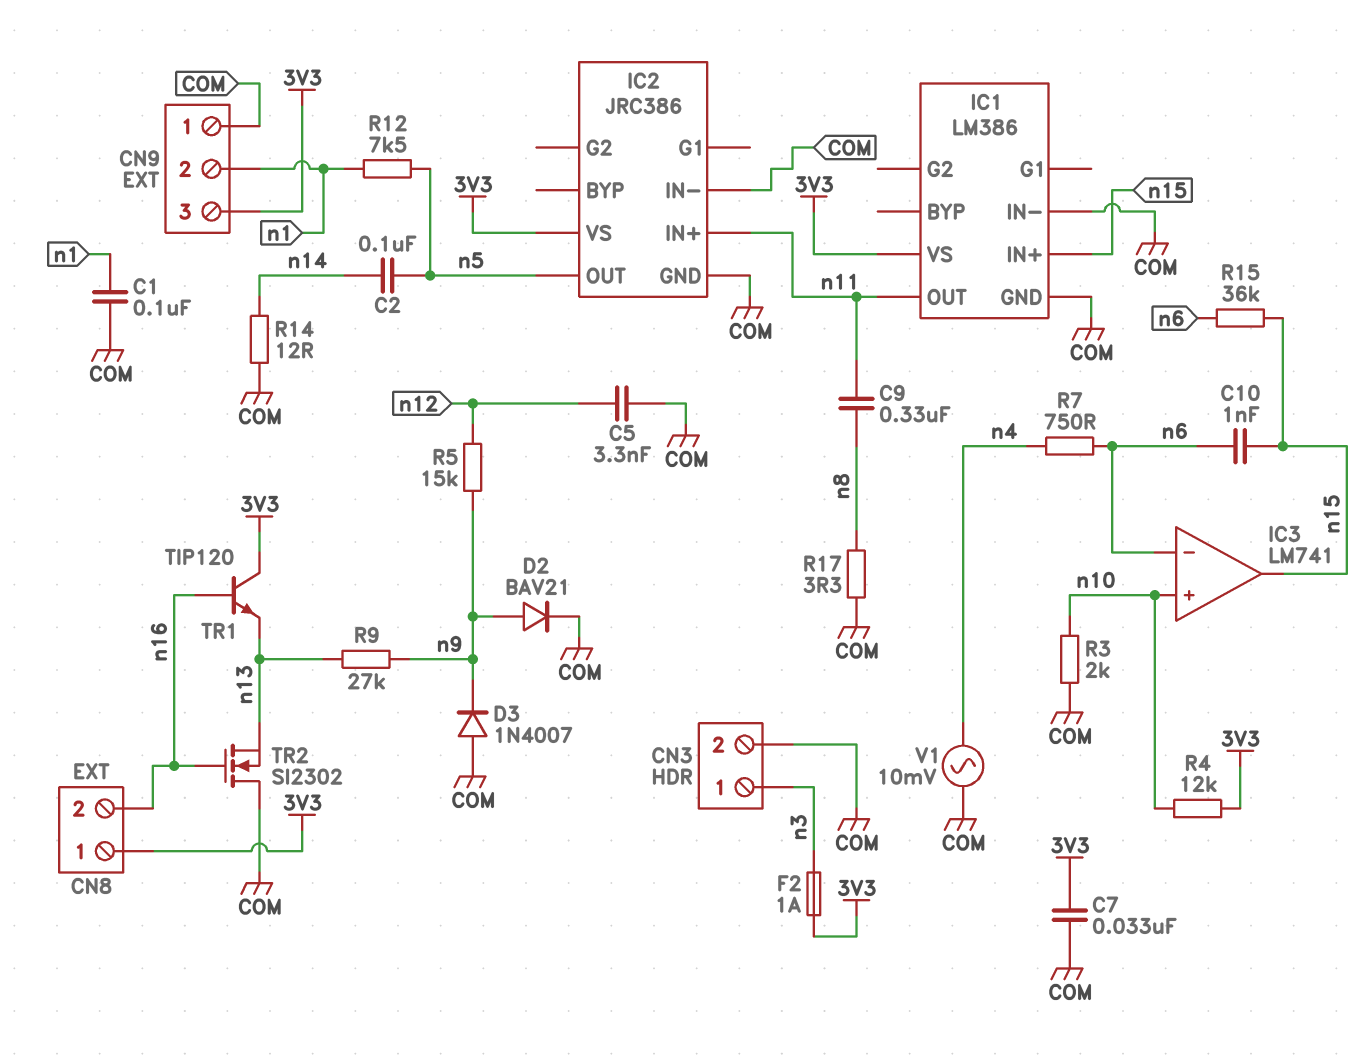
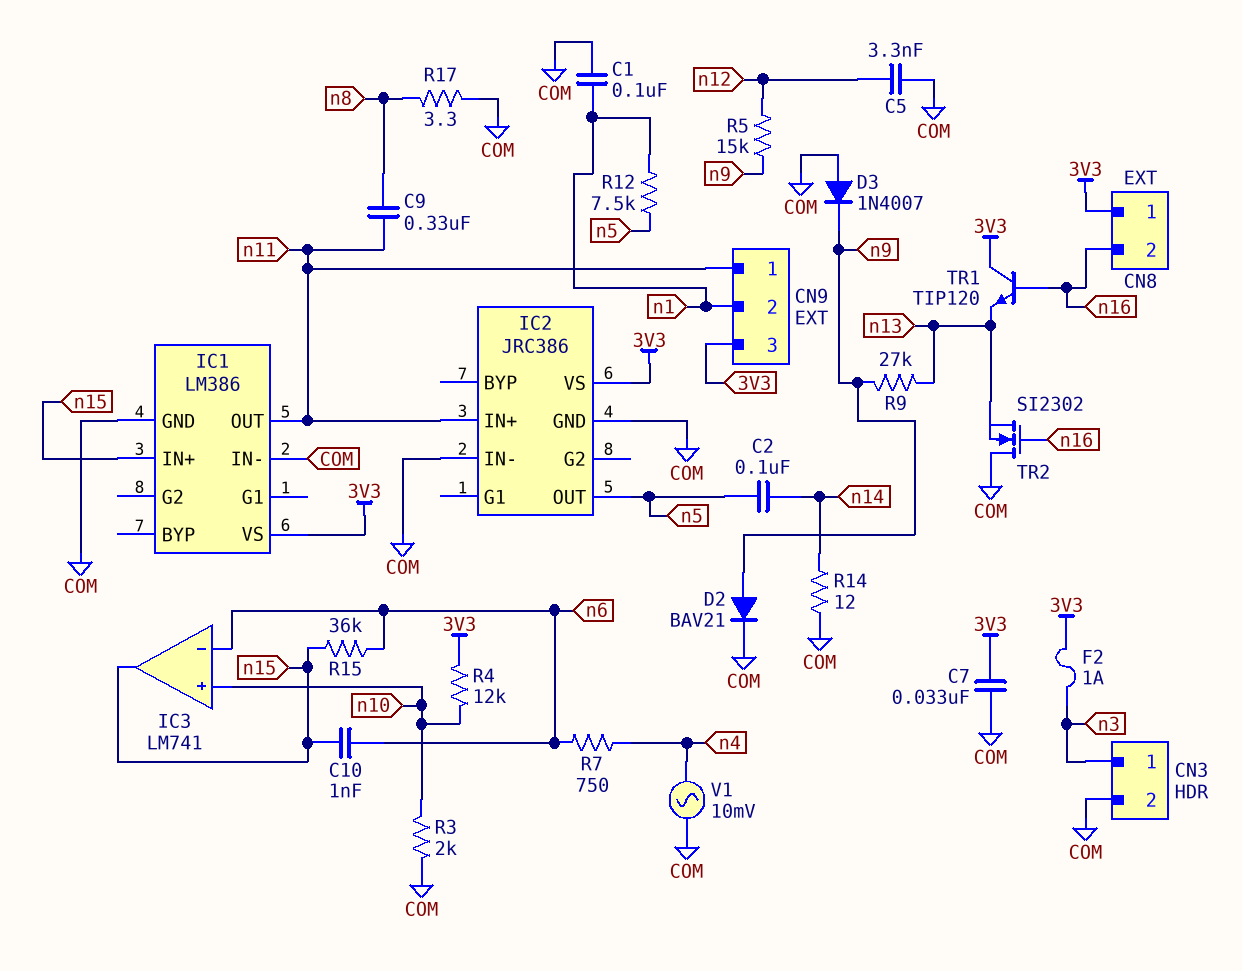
CN9 pin 1: COM -> n11

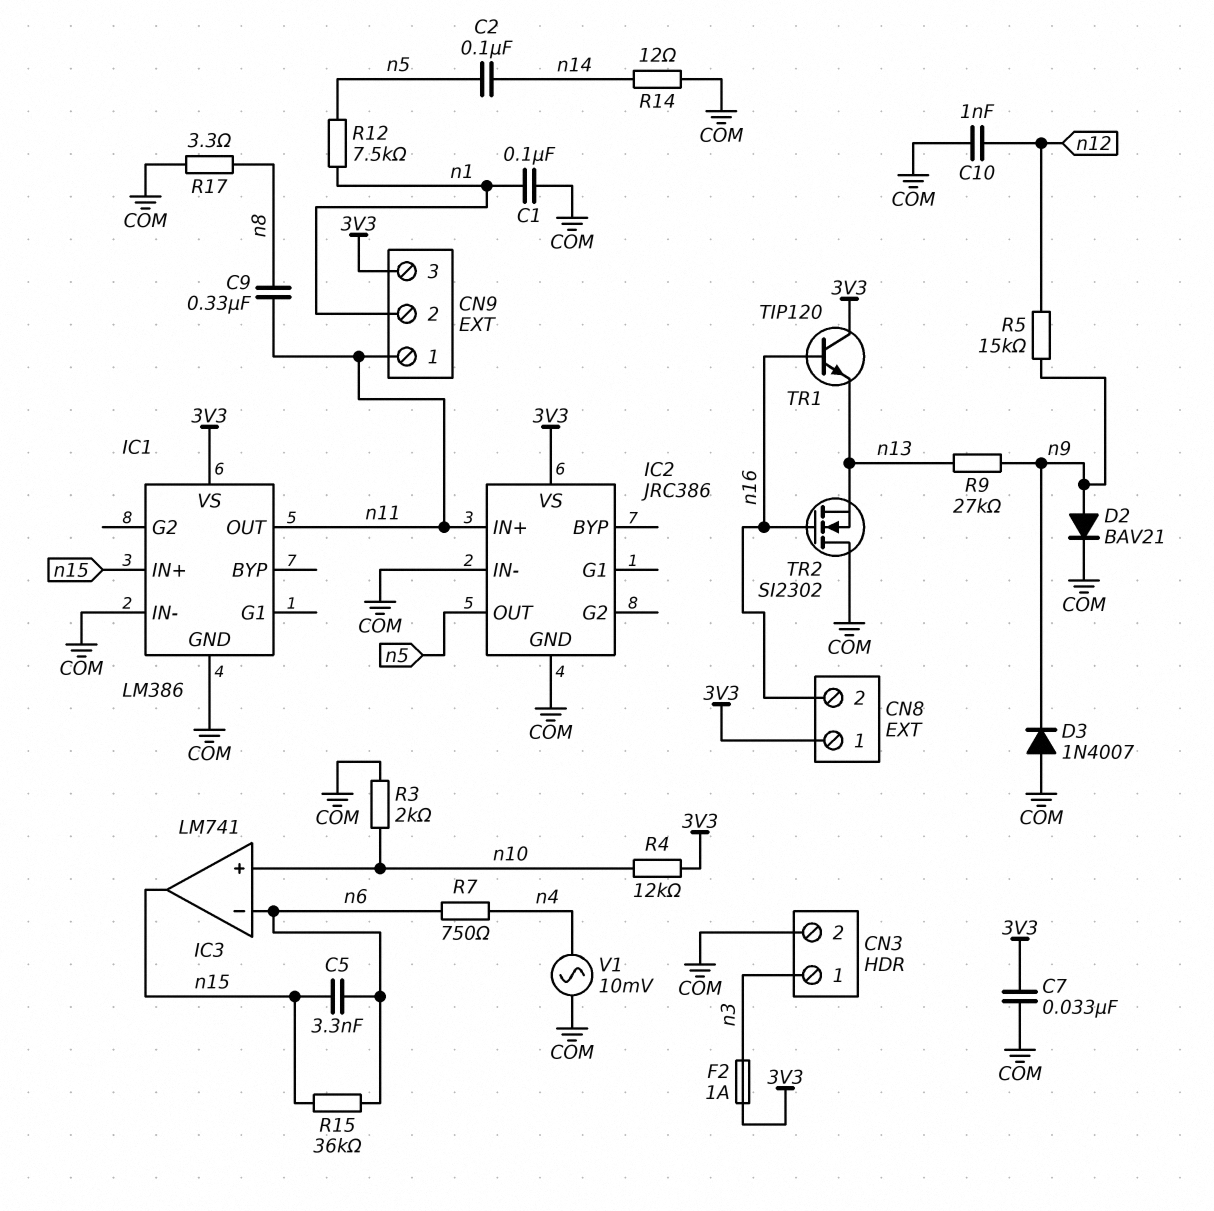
C5: 3.3nF (COM, n12) -> 3.3nF (n6, n15)
C10: 1nF (n6, n15) -> 1nF (COM, n12)

